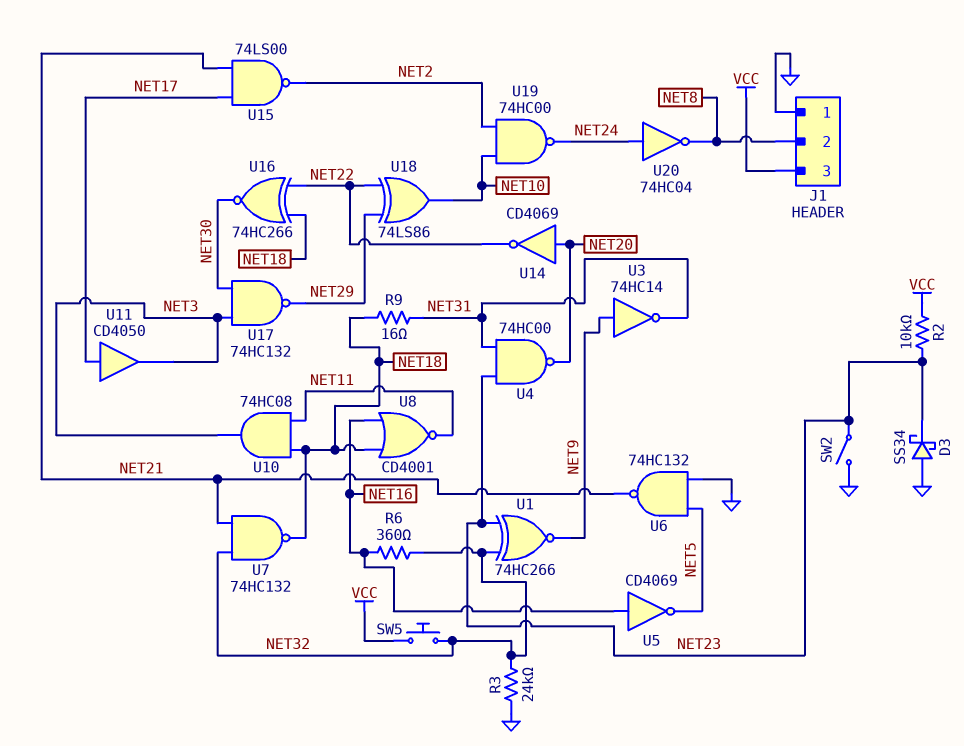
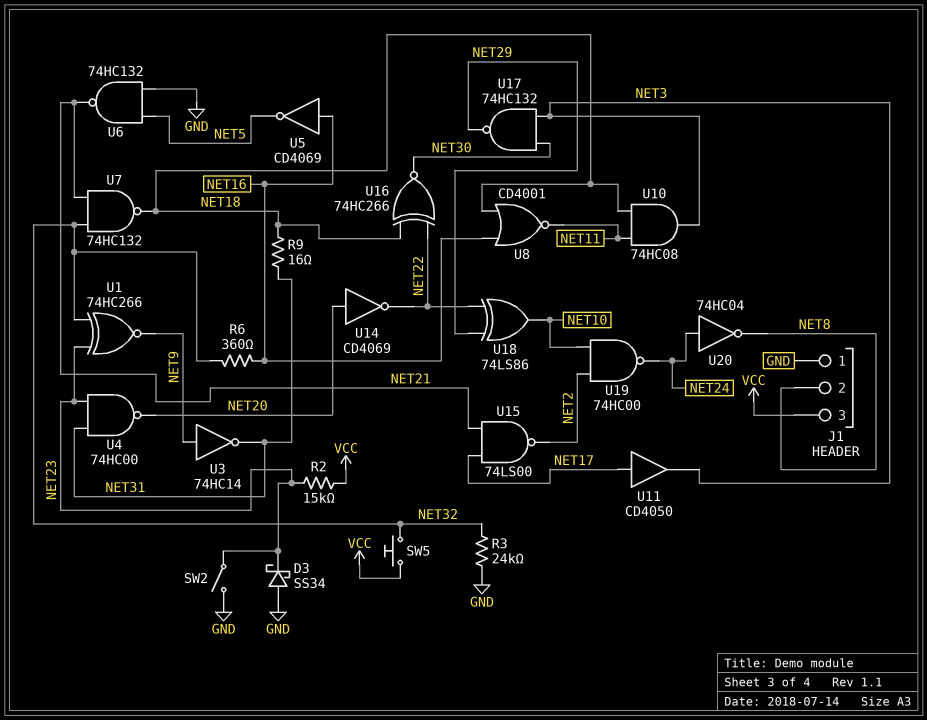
R2: 10k (NET23, VCC) -> 15k (NET23, VCC)

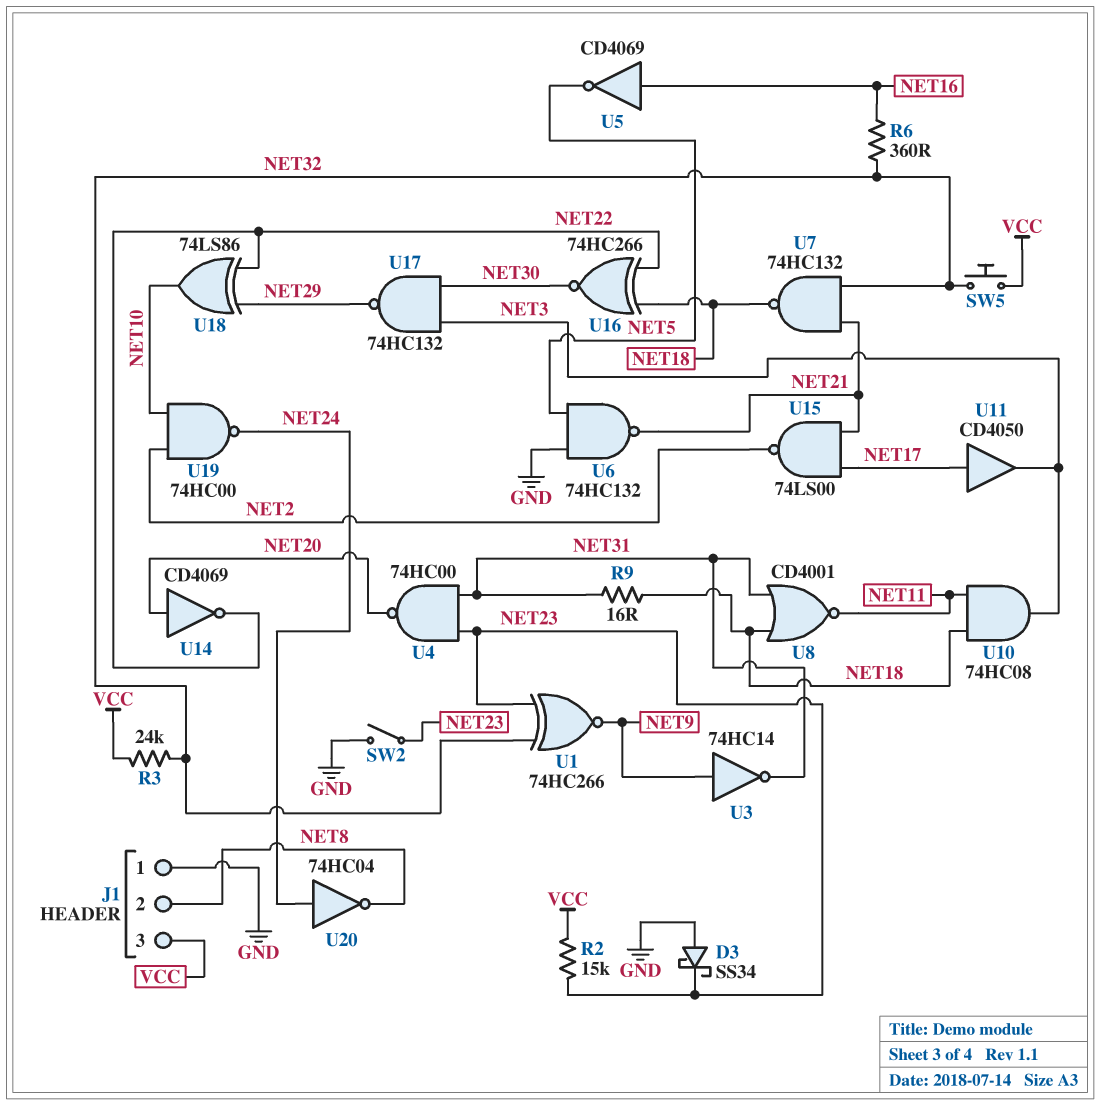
R3: 24k (GND, NET32) -> 24k (NET32, VCC)
U8: NOR CD4001 (in NET16, in NET18, out NET11) -> NOR CD4001 (in NET18, in NET31, out NET11)

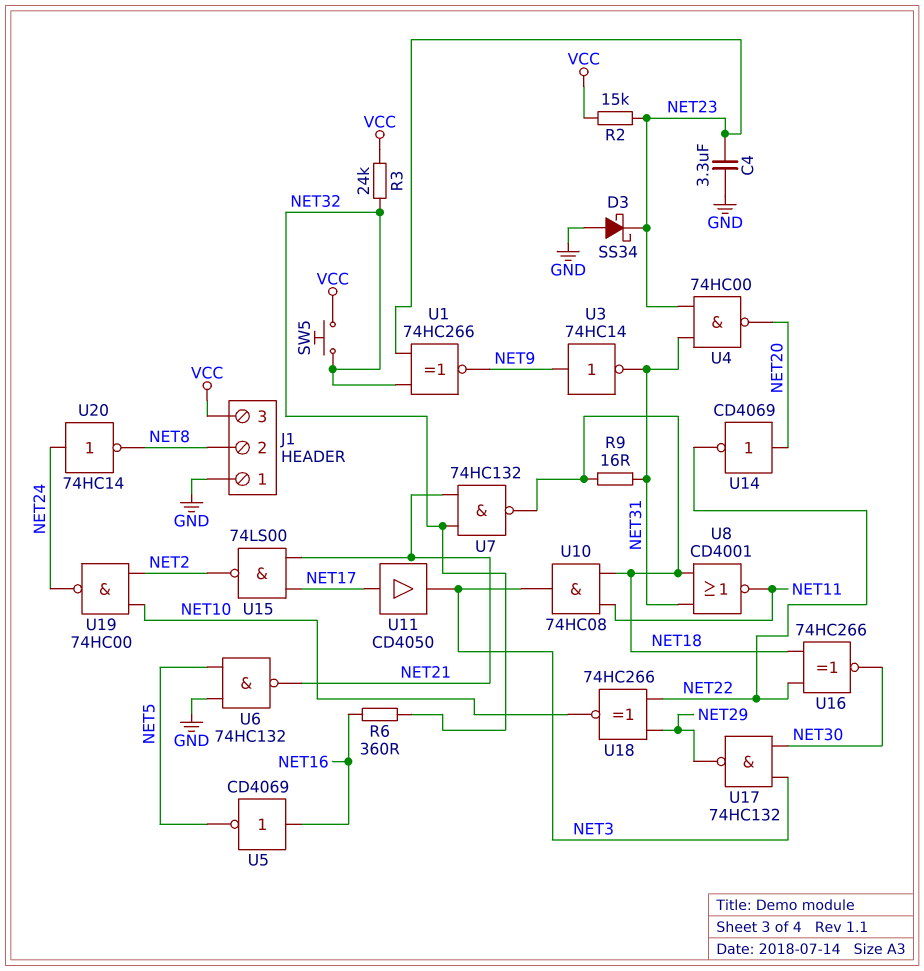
C4: none -> 3.3uF (GND, NET23)
SW2: switch (GND, NET23) -> none
U18: XOR 74LS86 (in NET22, in NET29, out NET10) -> XNOR 74HC266 (in NET22, in NET29, out NET10)
U20: NOT 74HC04 (in NET24, out NET8) -> NOT 74HC14 (in NET24, out NET8)

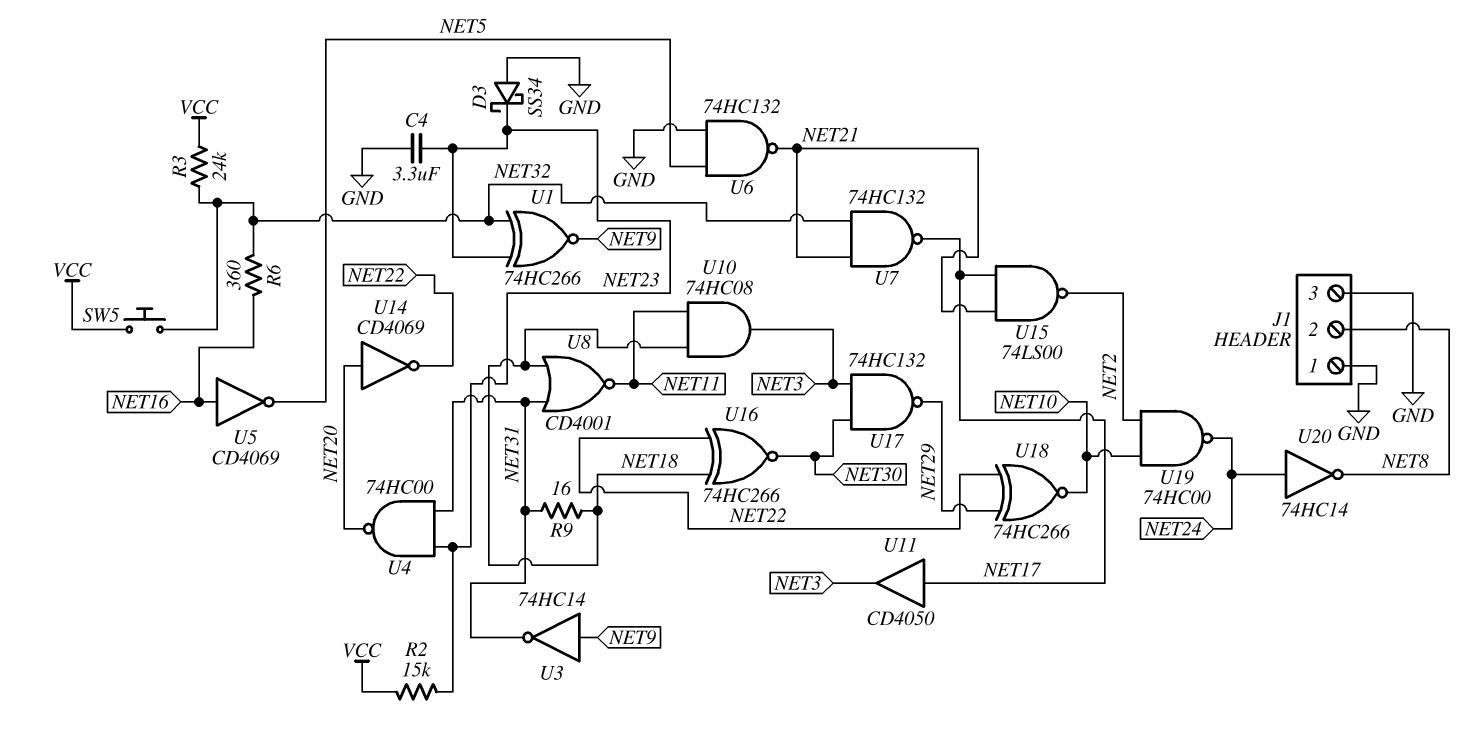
J1 pin 3: VCC -> GND
U7: NAND 74HC132 (in NET21, in NET32, out NET18) -> NAND 74HC132 (in NET21, in NET32, out NET17)

